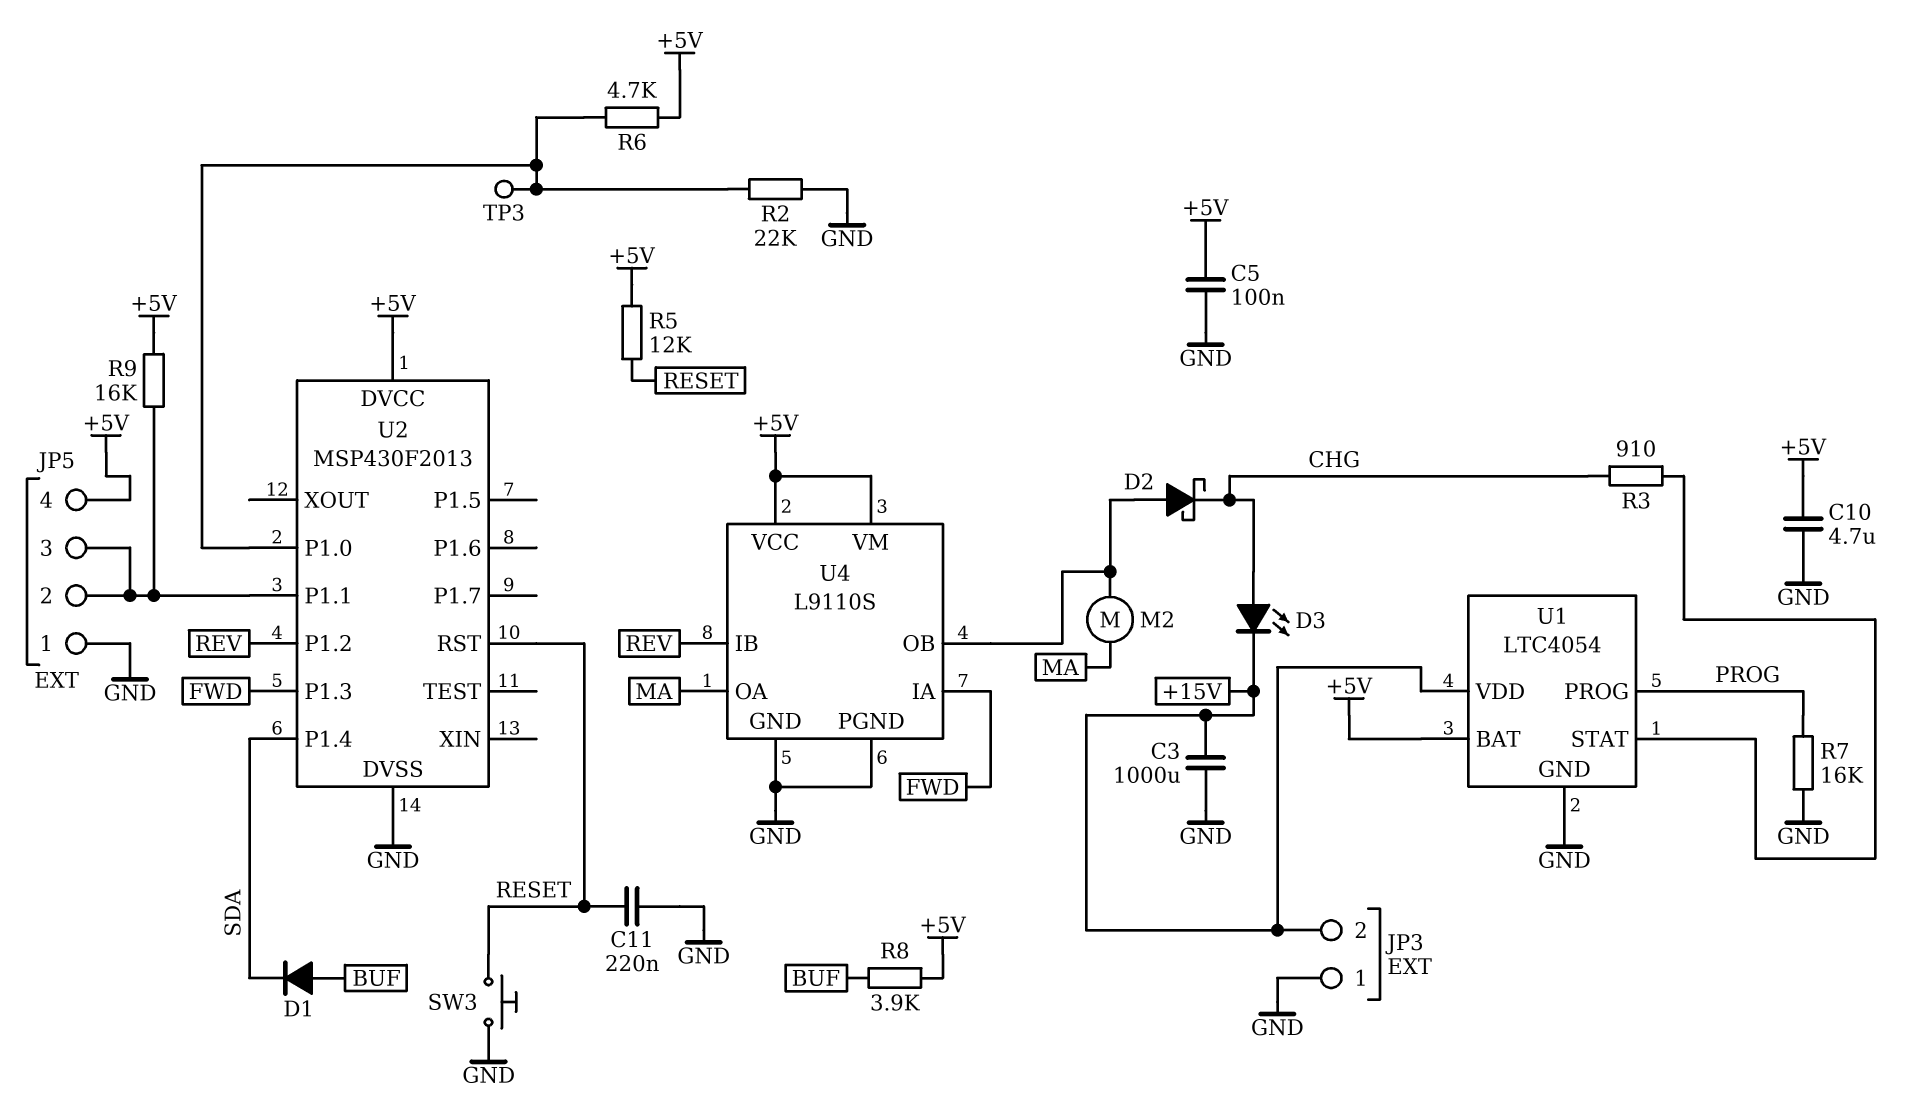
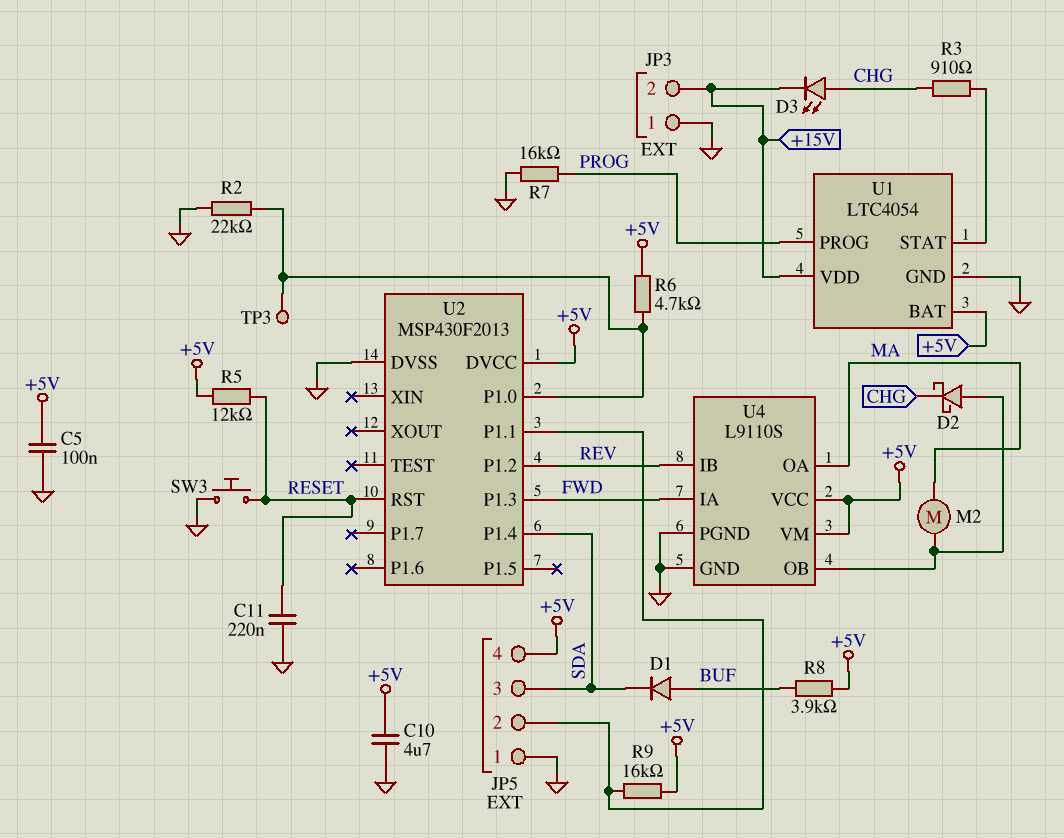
C3: 1000uF (+15V, GND) -> none
JP5 pin 3: JP5/2 -> SDA

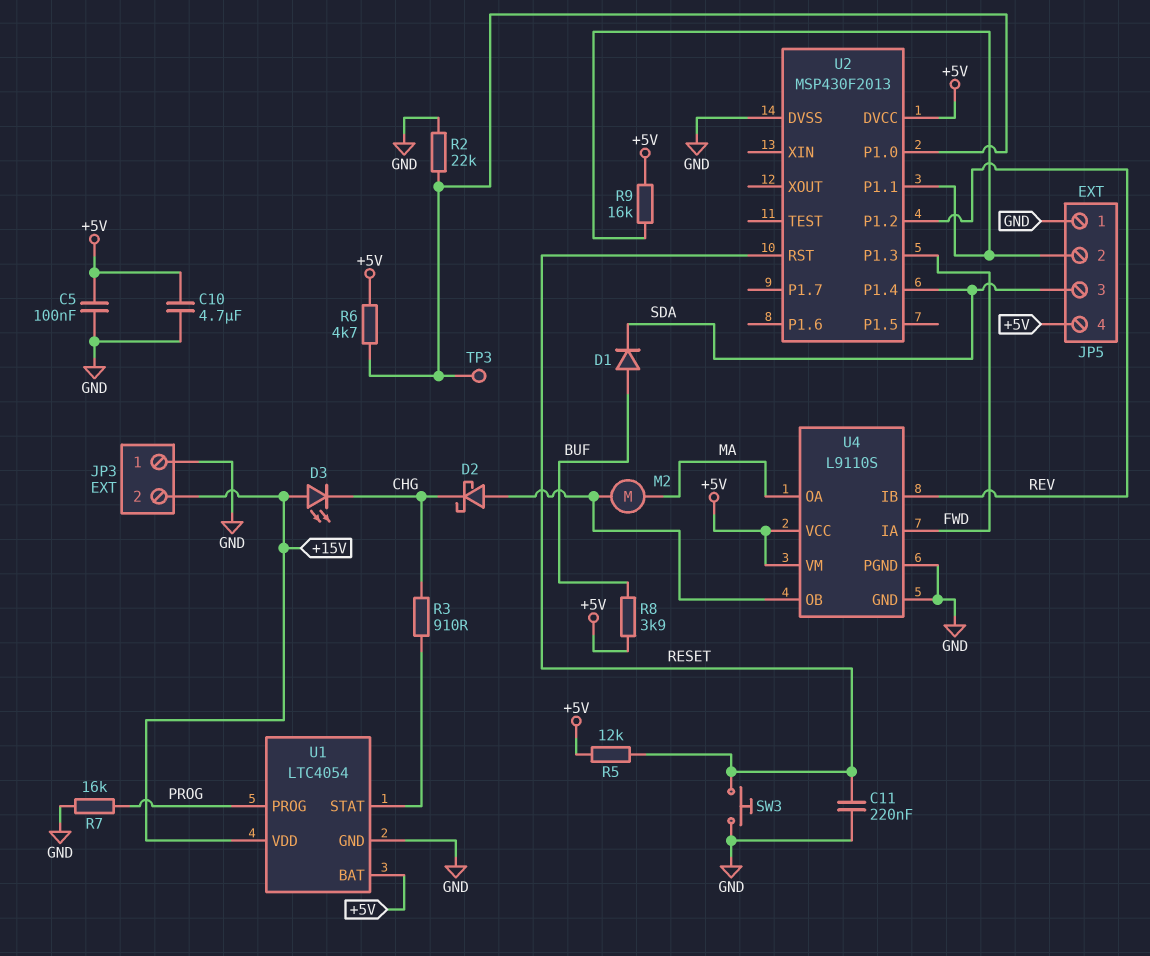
D3: LED (A CHG, K +15V) -> LED (A +15V, K CHG)

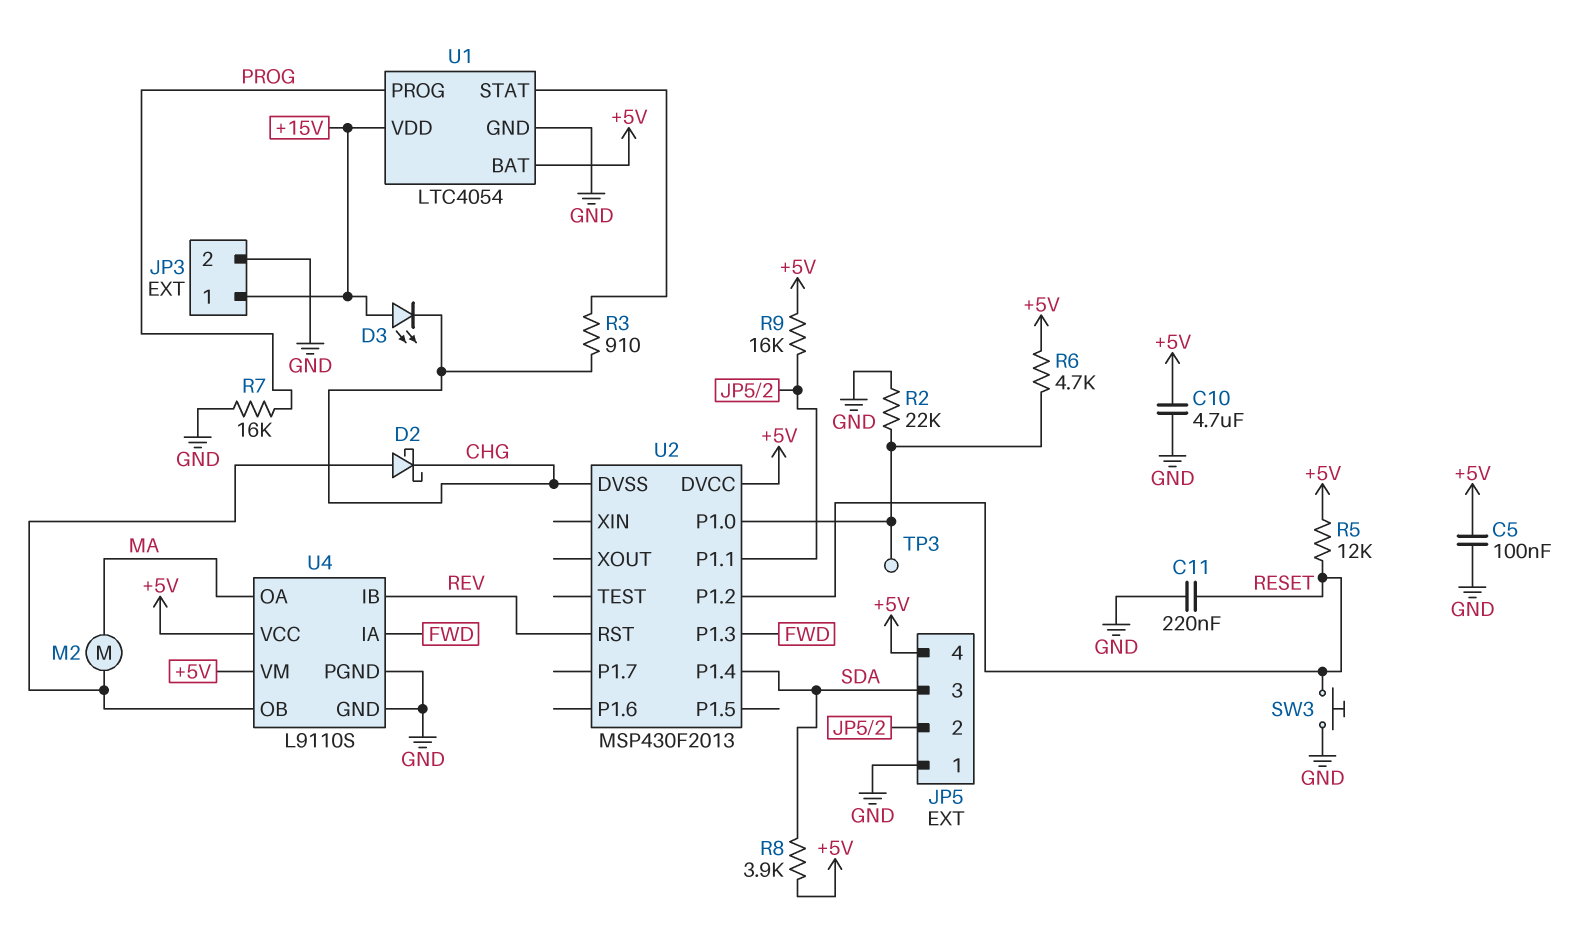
D1: diode (A BUF, K SDA) -> none
JP3 pin 1: GND -> +15V
JP3 pin 2: +15V -> GND
R8: 3.9k (+5V, BUF) -> 3.9k (+5V, SDA)
U2 pin DVSS: GND -> CHG
U2 pin P1.2: REV -> RESET
U2 pin RST: RESET -> REV

